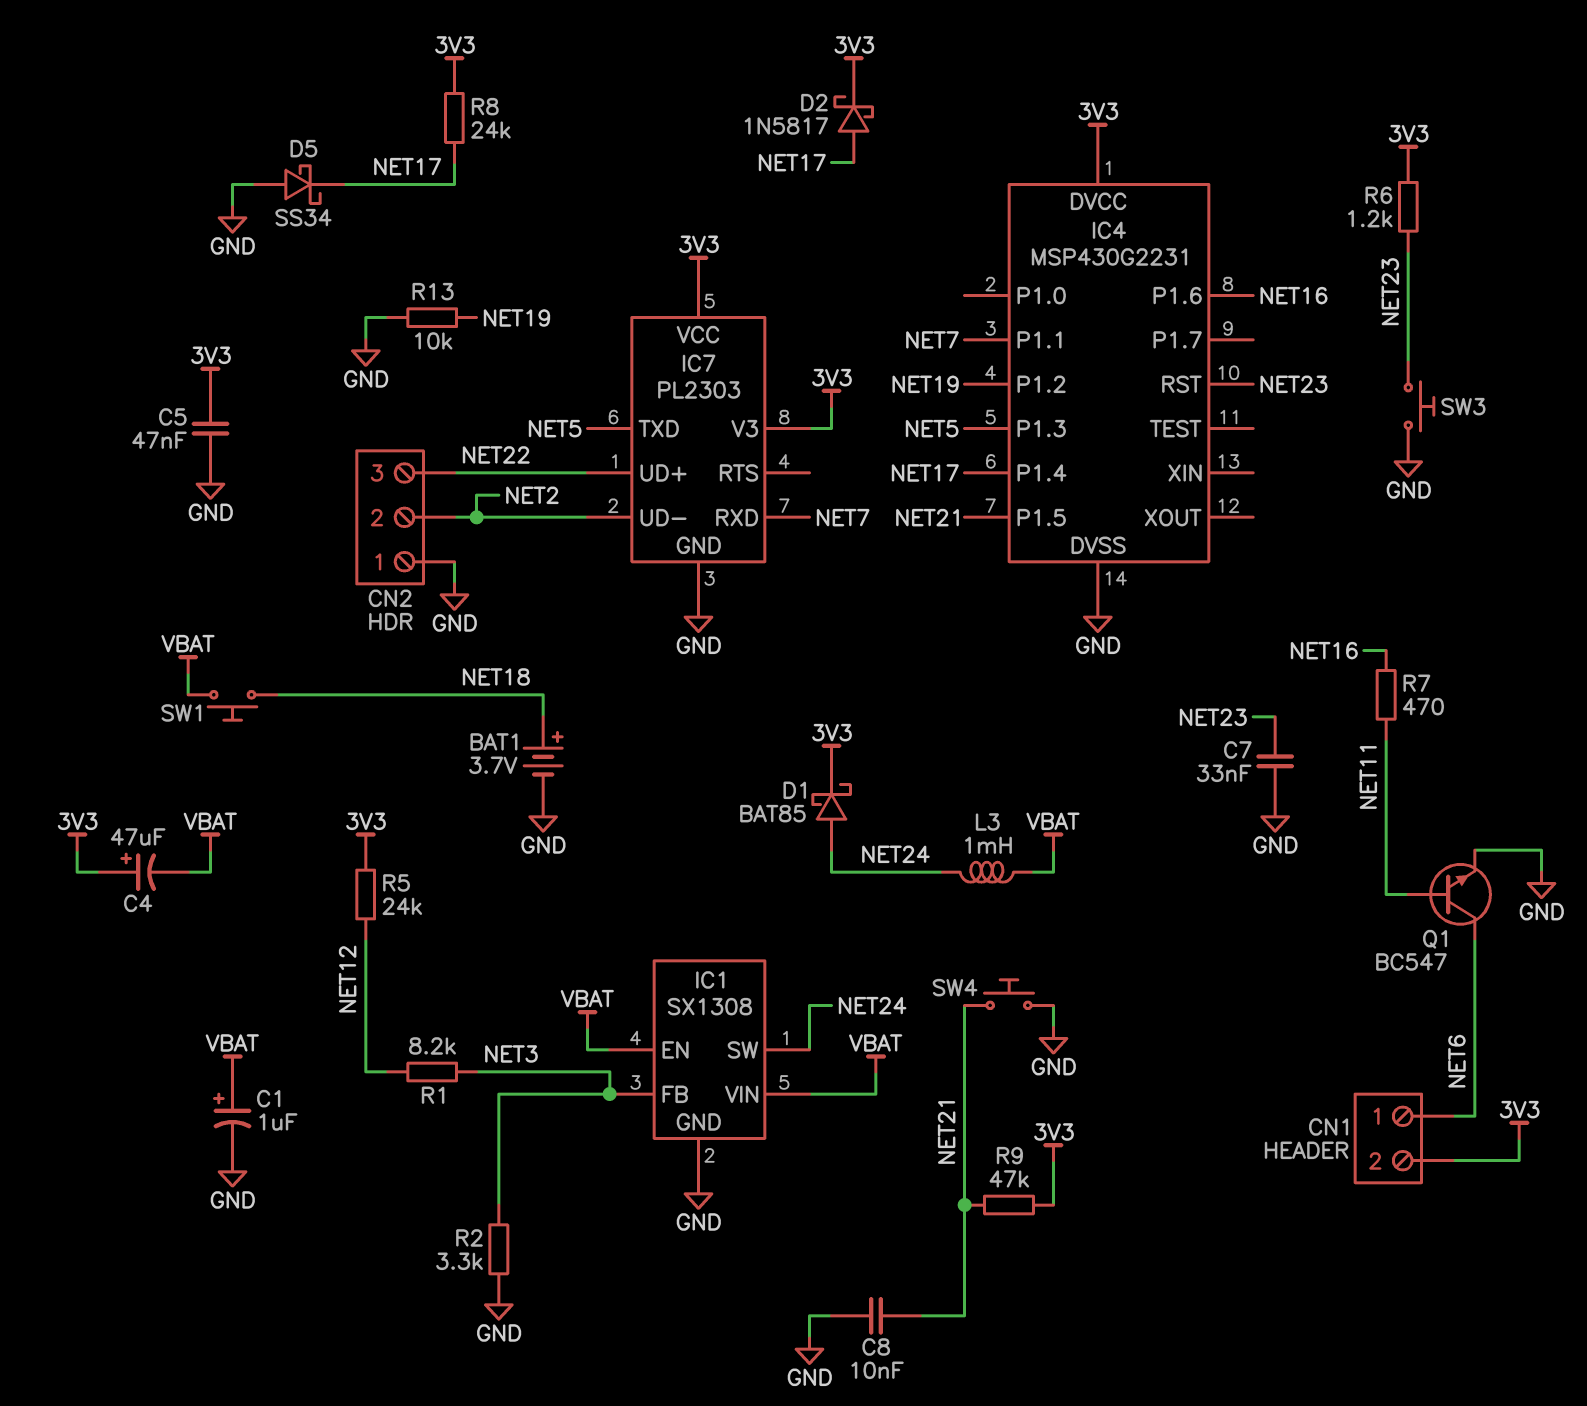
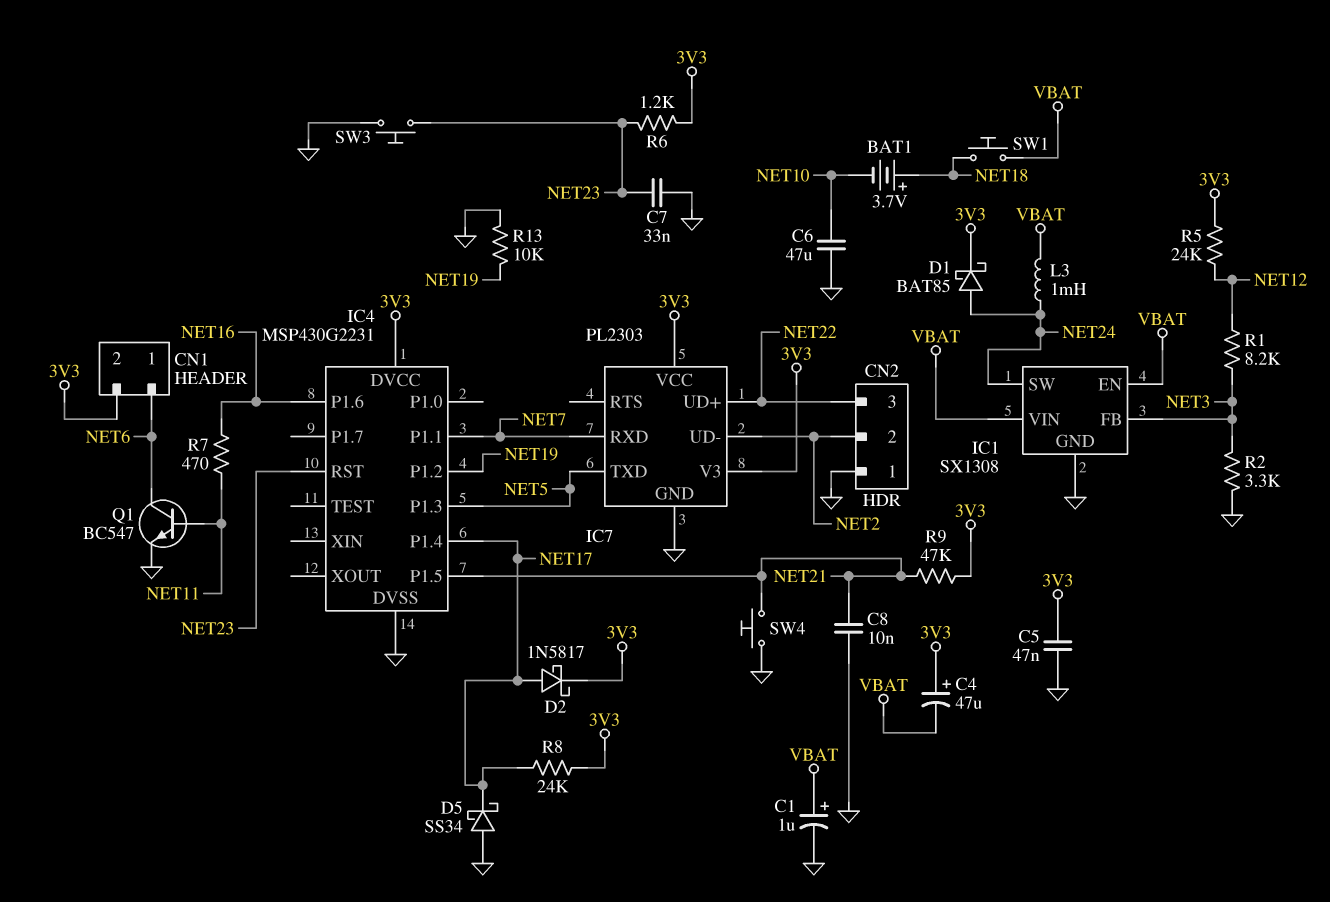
BAT1: 3.7V (plus NET18, minus GND) -> 3.7V (plus NET18, minus NET10)
C6: none -> 47uF (GND, NET10)

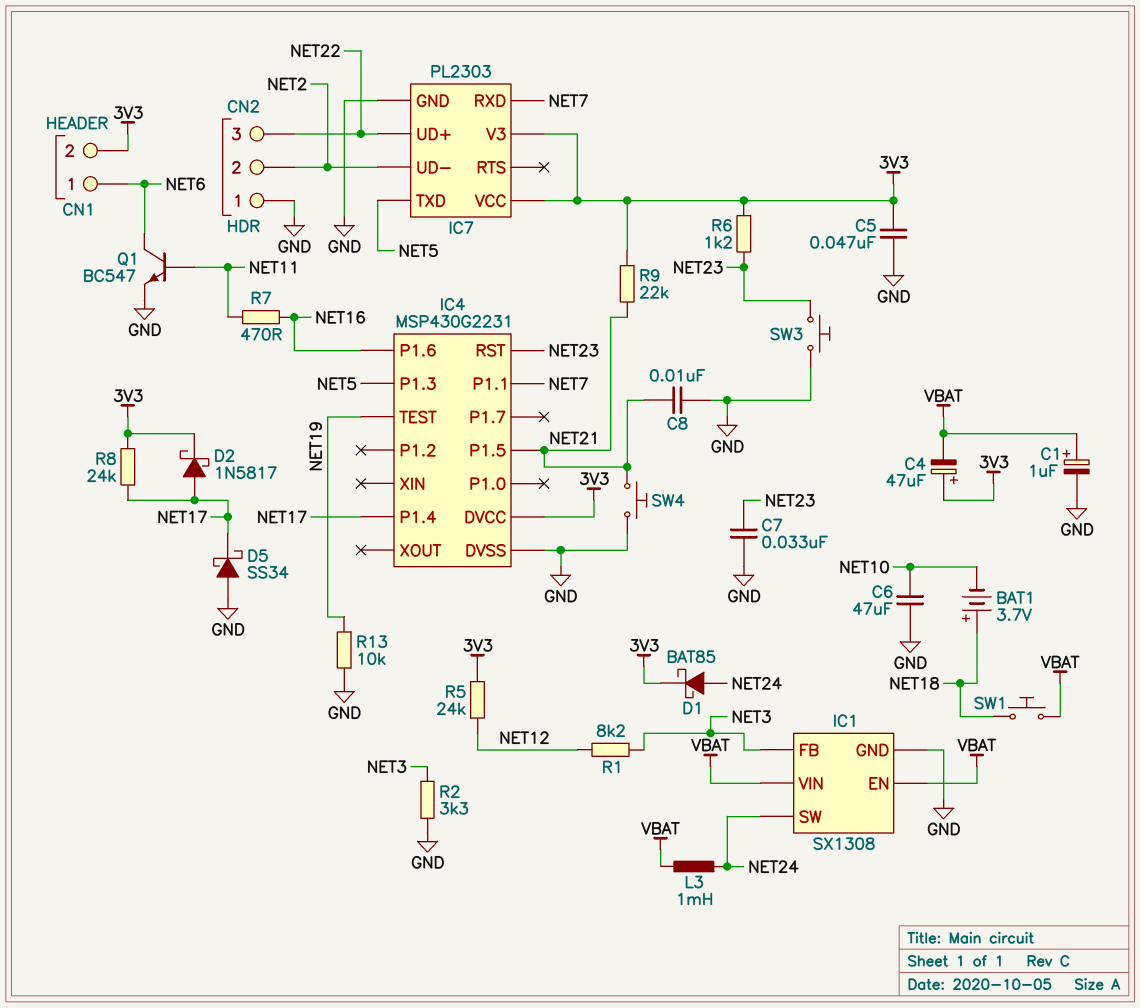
IC4 pin P1.2: NET19 -> none
IC4 pin TEST: none -> NET19
R9: 47k (3V3, NET21) -> 22k (3V3, NET21)

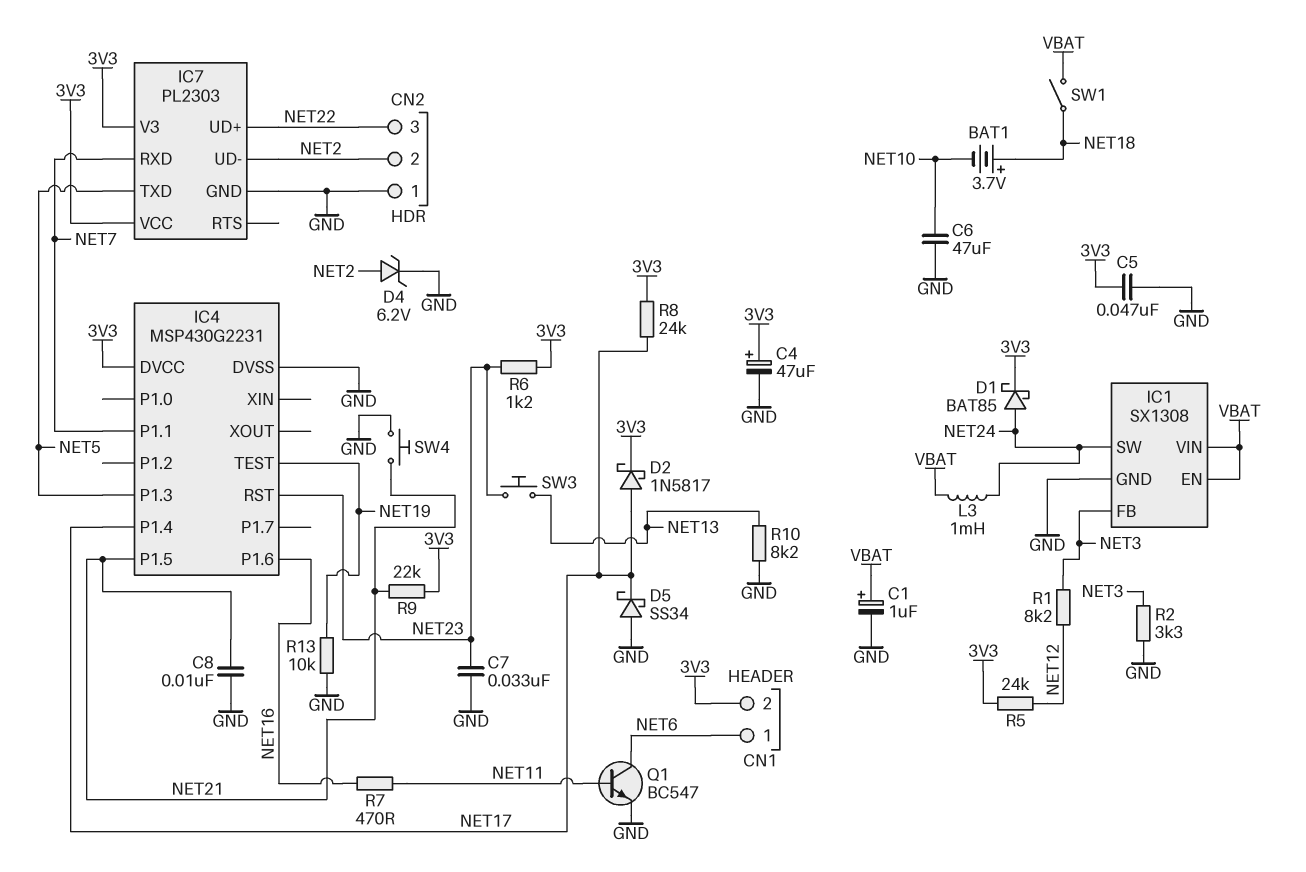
C4: 47uF (plus 3V3, minus VBAT) -> 47uF (plus 3V3, minus GND)
D4: none -> zener 6.2V (A NET2, K GND)
R10: none -> 8.2k (GND, NET13)
SW1: button (NET18, VBAT) -> switch (NET18, VBAT)
SW3: button (GND, NET23) -> button (NET13, NET23)

